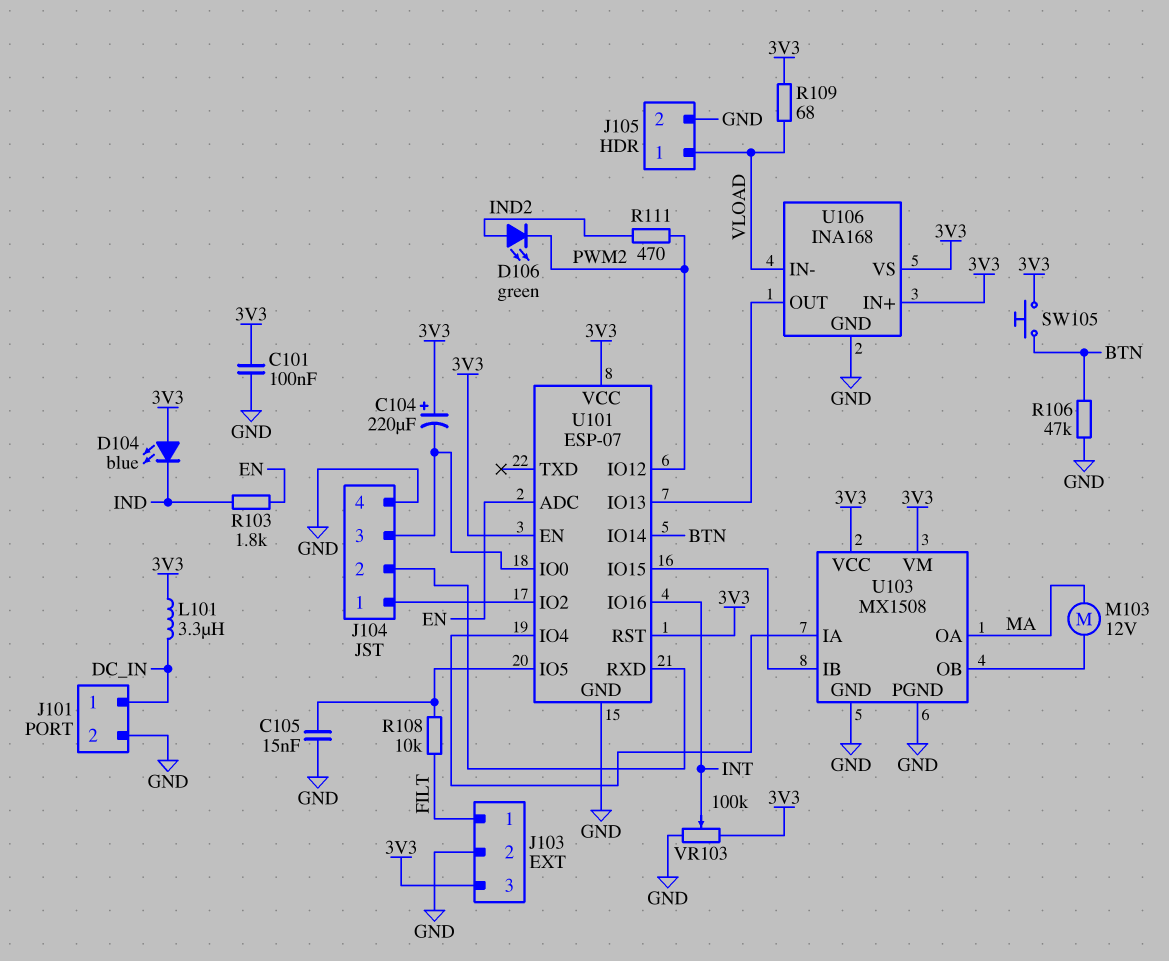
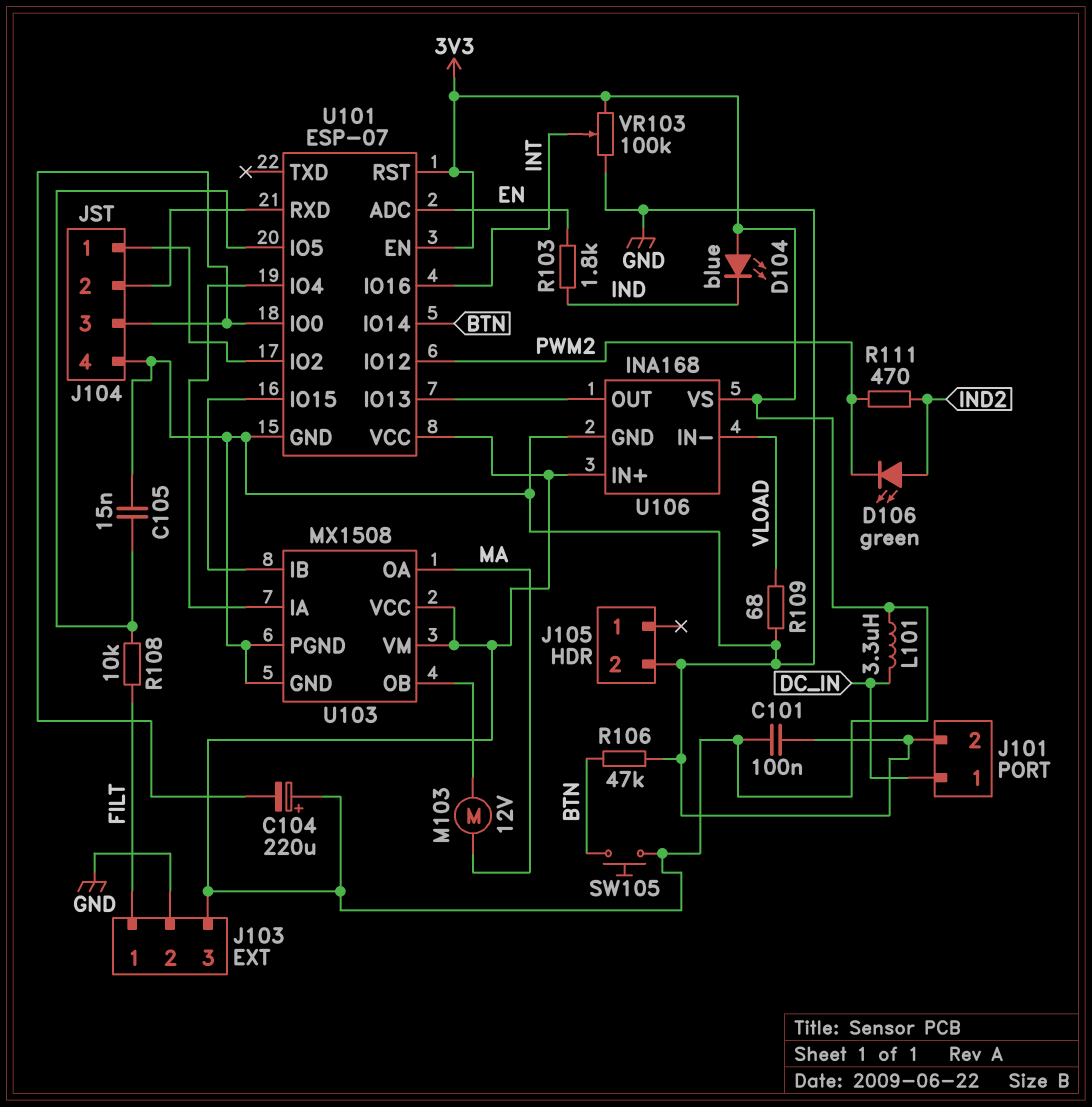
J105 pin 1: VLOAD -> none
R109: 68 (3V3, VLOAD) -> 68 (GND, VLOAD)

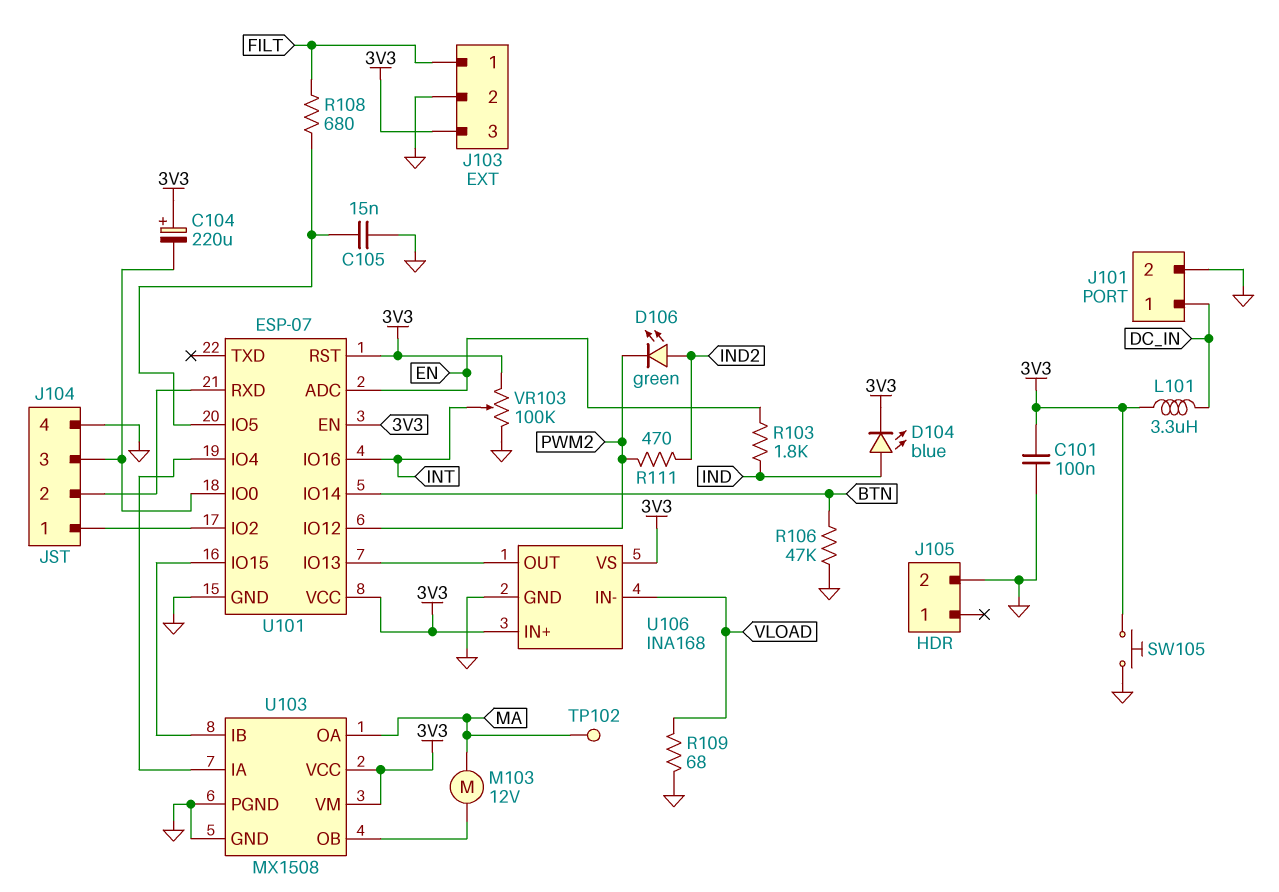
D104: LED blue (A 3V3, K IND) -> LED blue (A IND, K 3V3)
R108: 10k (FILT, U101/IO5) -> 680 (FILT, U101/IO5)
SW105: button (3V3, BTN) -> button (3V3, GND)
TP102: none -> test point (MA)

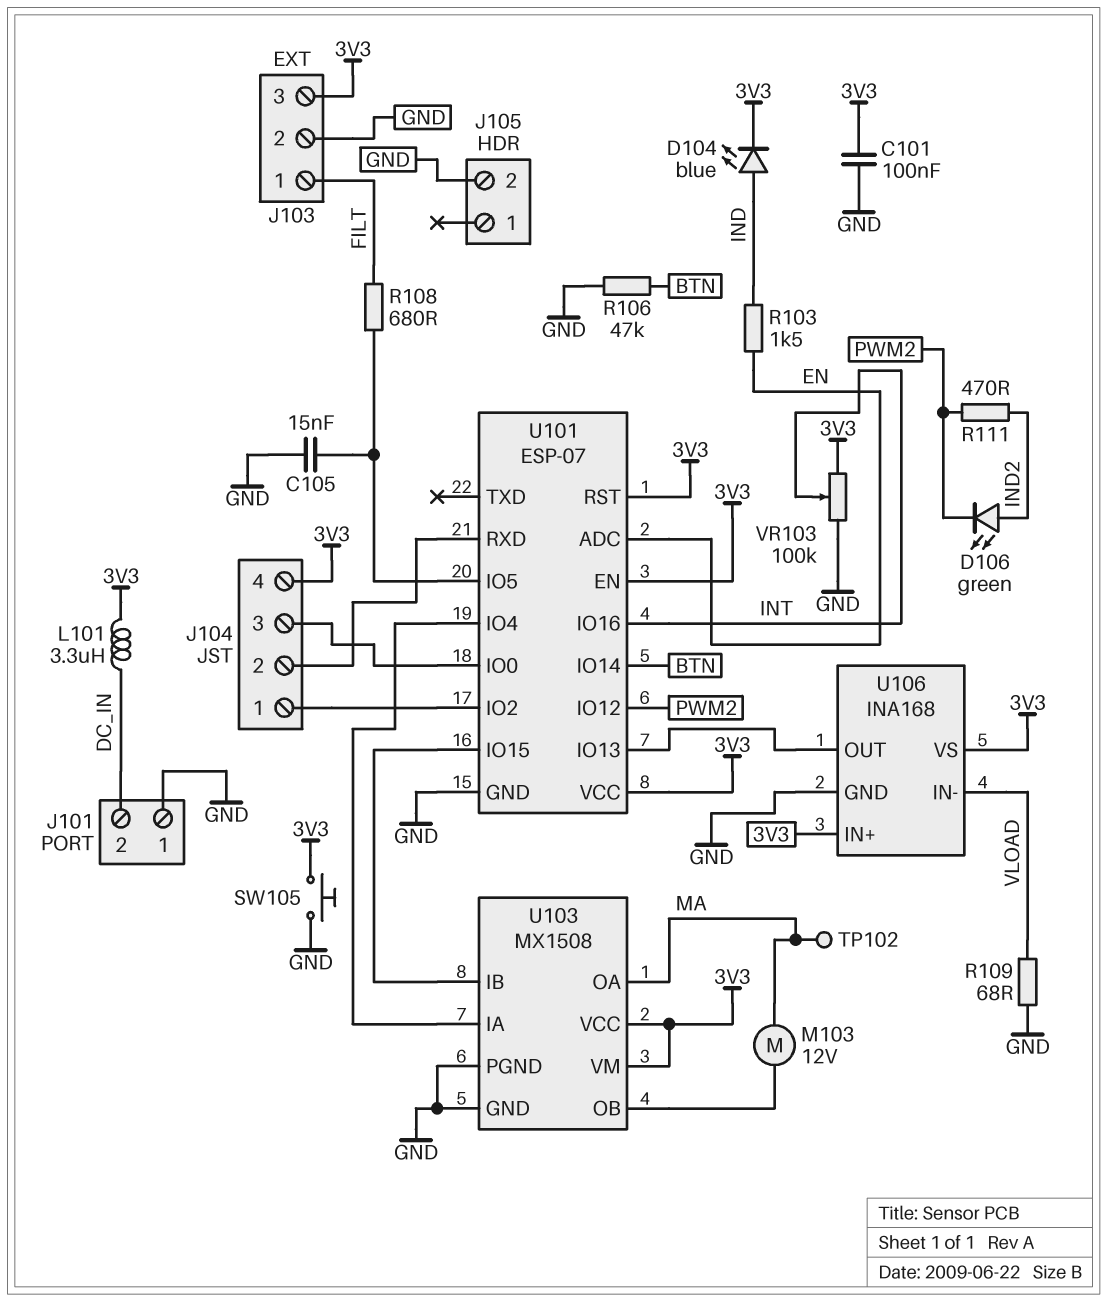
C104: 220uF (plus 3V3, minus J104/3) -> none
J101 pin 1: DC_IN -> GND
J101 pin 2: GND -> DC_IN
J104 pin 4: GND -> 3V3
R103: 1.8k (EN, IND) -> 1.5k (EN, IND)

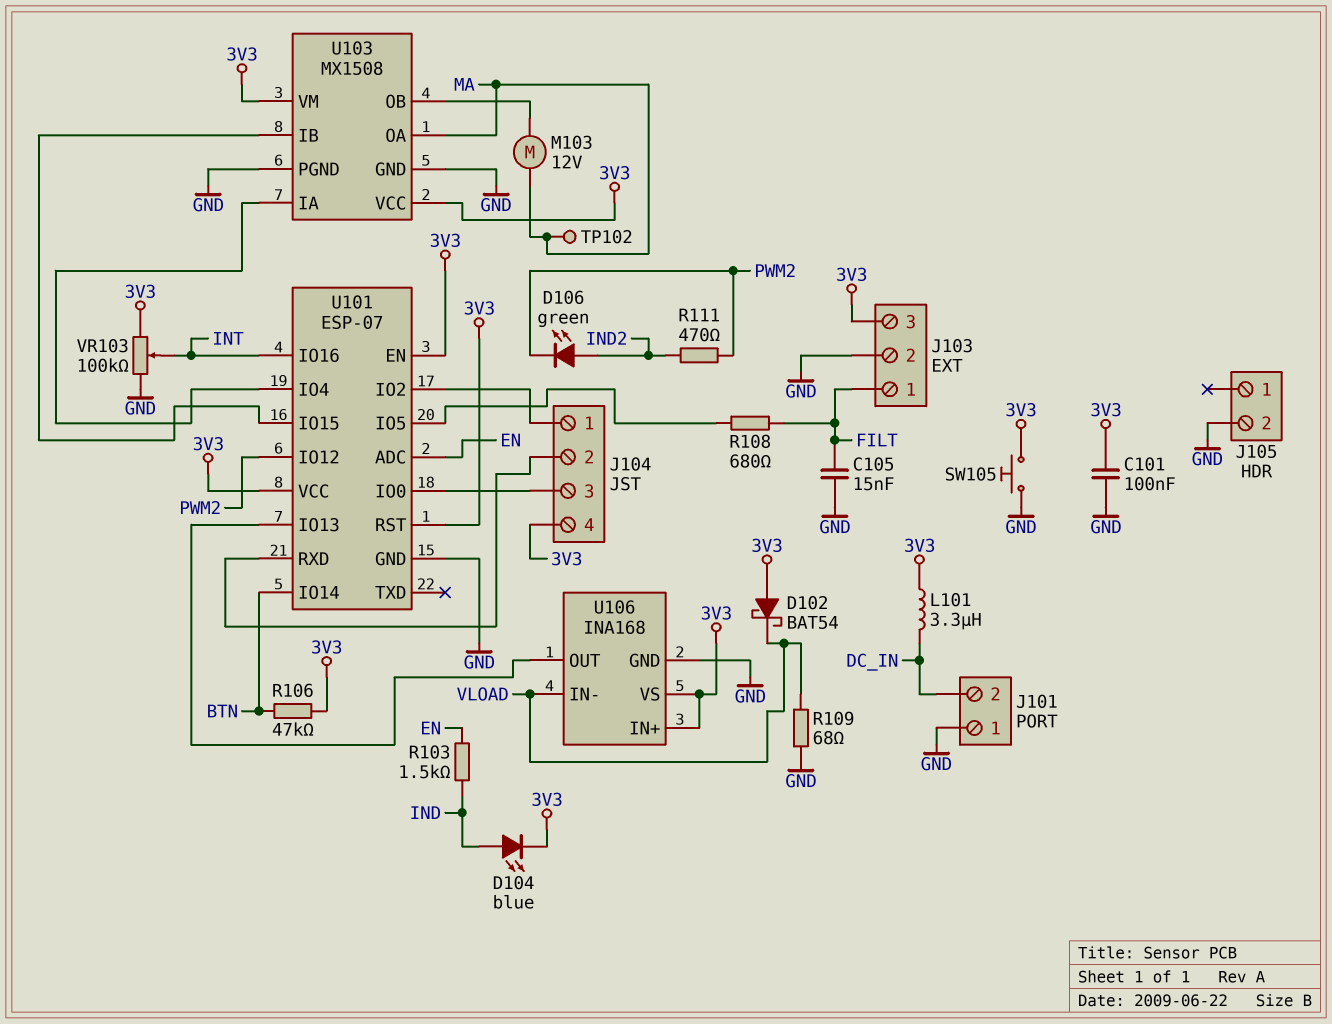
C105: 15nF (GND, U101/IO5) -> 15nF (FILT, GND)
D102: none -> schottky BAT54 (A 3V3, K VLOAD)
R106: 47k (BTN, GND) -> 47k (3V3, BTN)

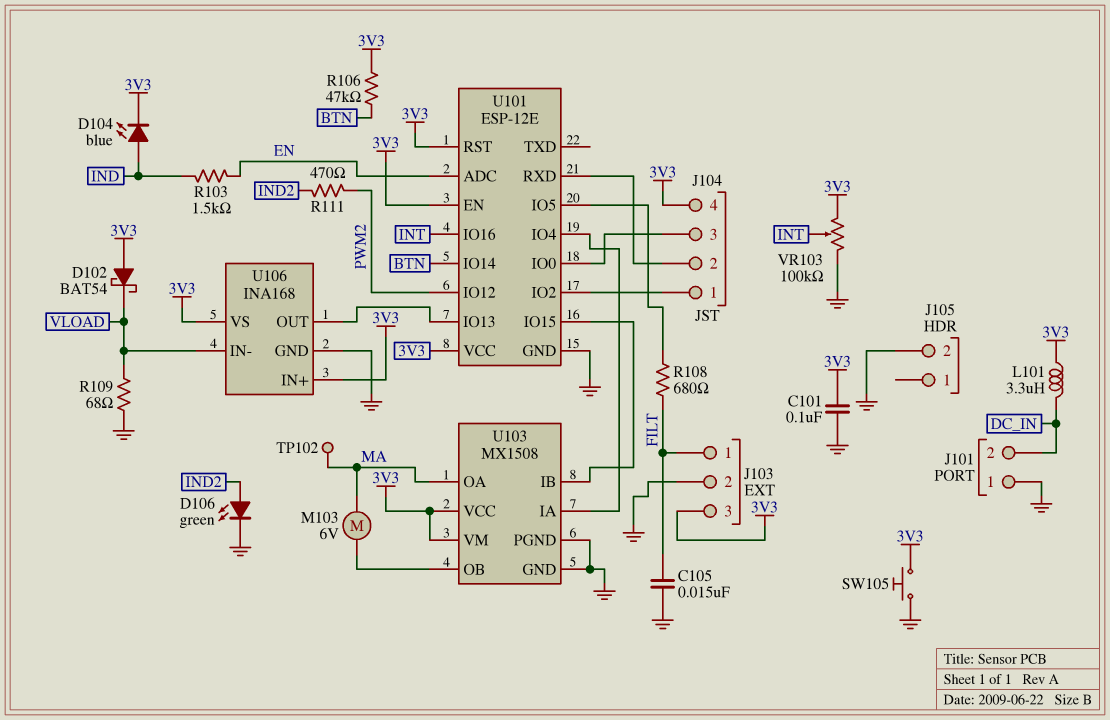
D106: LED green (A IND2, K PWM2) -> LED green (A IND2, K GND)
M103: motor 12V (MA, U103/OB) -> motor 6V (MA, U103/OB)
U101: ESP-07 -> ESP-12E

